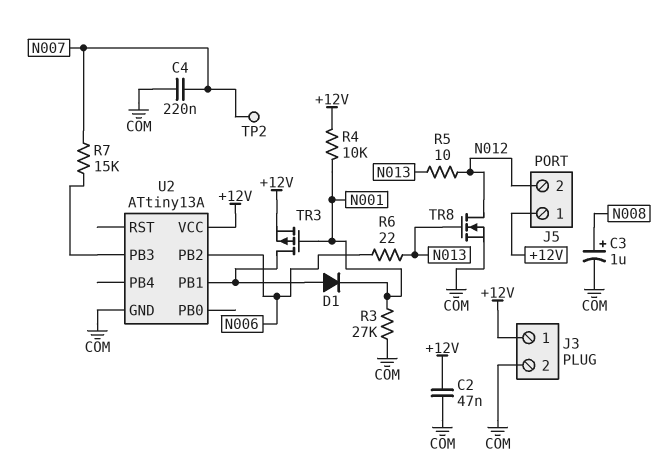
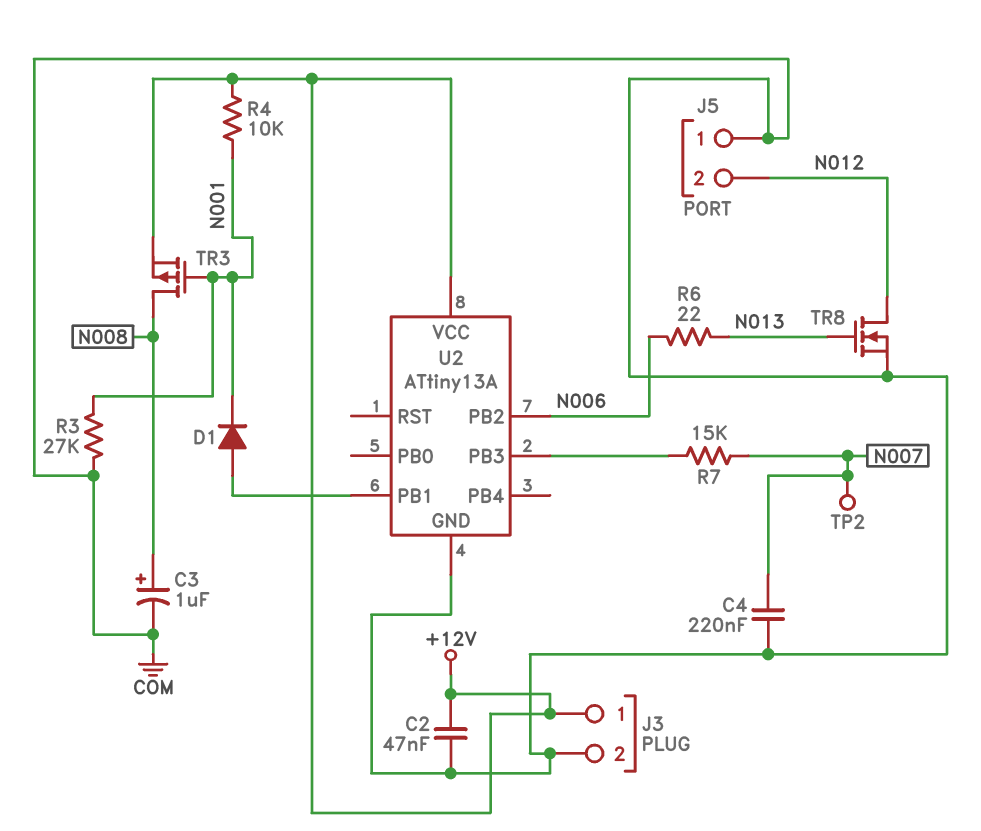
J5 pin 1: +12V -> COM
R5: 10 (N012, N013) -> none
TR3: PMOS (G N001, D U2/PB1, S +12V) -> PMOS (G N001, D N008, S +12V)

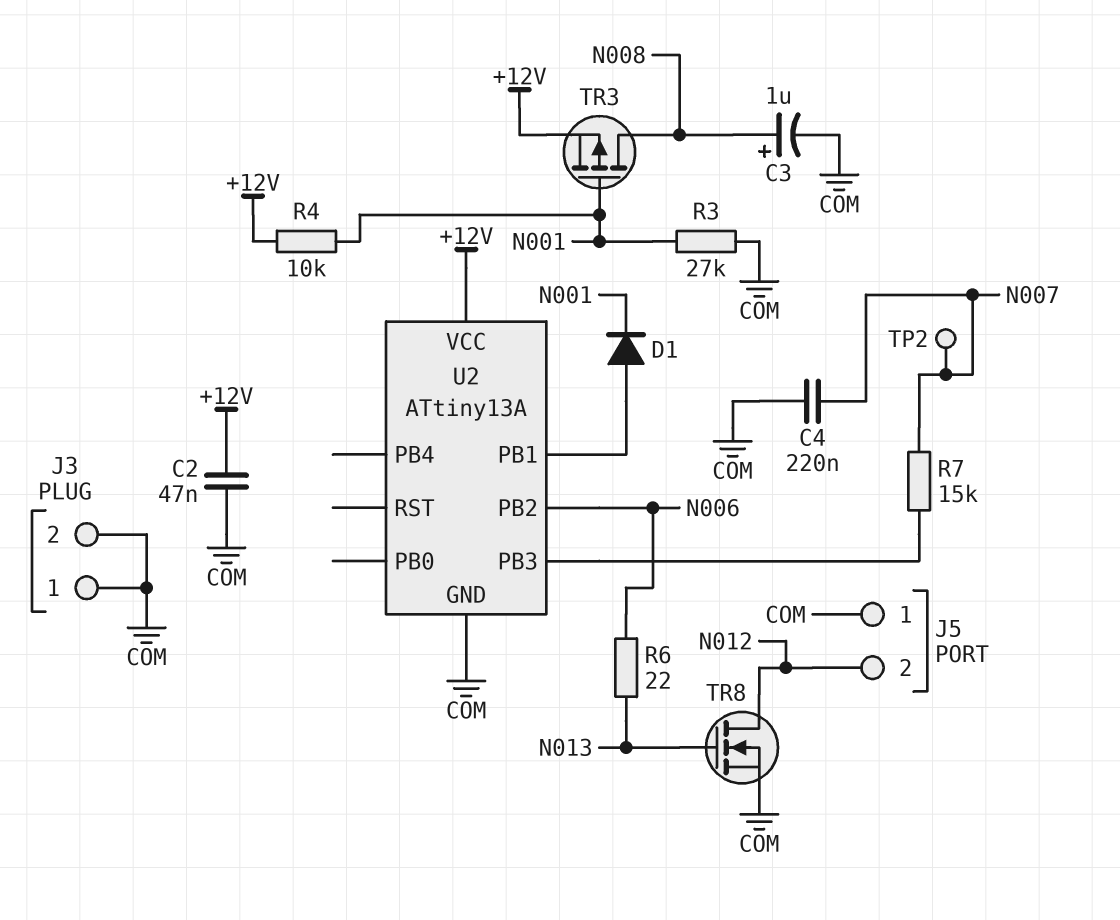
J3 pin 1: +12V -> COM

